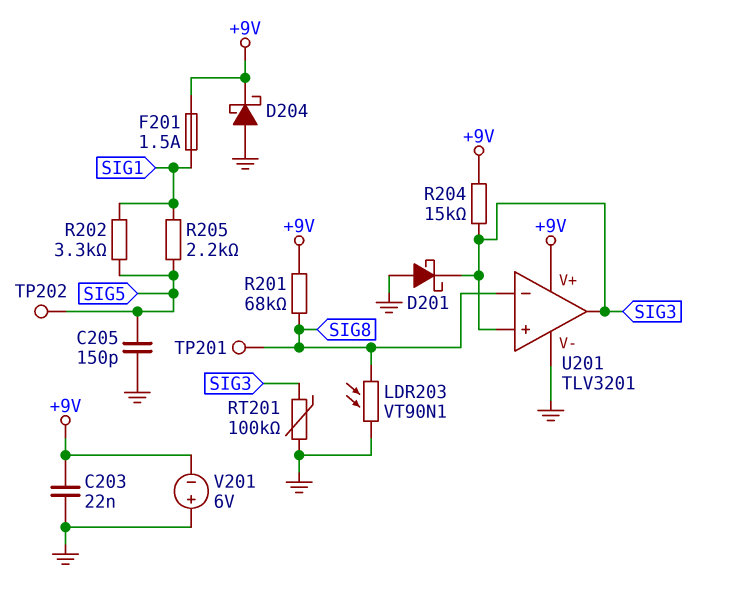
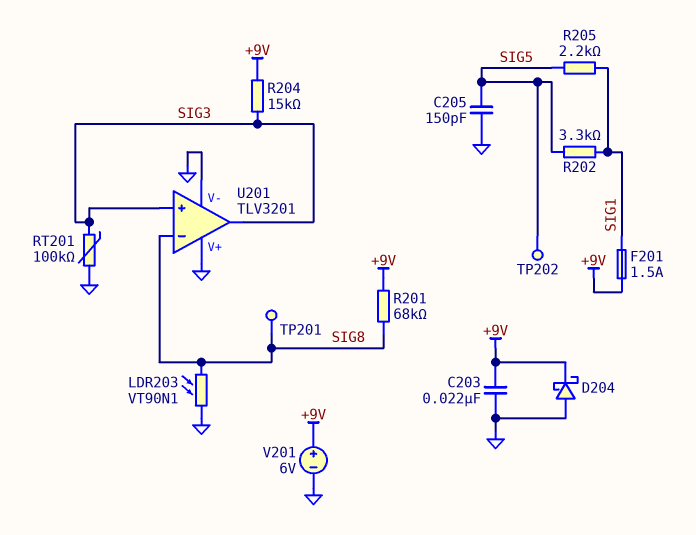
D201: schottky (A GND, K SIG3) -> none
U201 pin V+: +9V -> GND
V201: 6V (plus GND, minus +9V) -> 6V (plus +9V, minus GND)

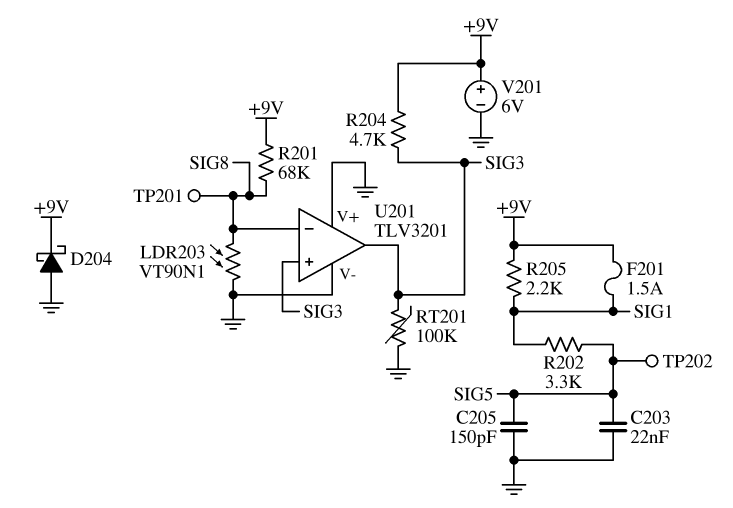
C203: 22nF (+9V, GND) -> 22nF (GND, SIG5)
R204: 15k (+9V, SIG3) -> 4.7k (+9V, SIG3)
R205: 2.2k (SIG1, SIG5) -> 2.2k (+9V, SIG1)

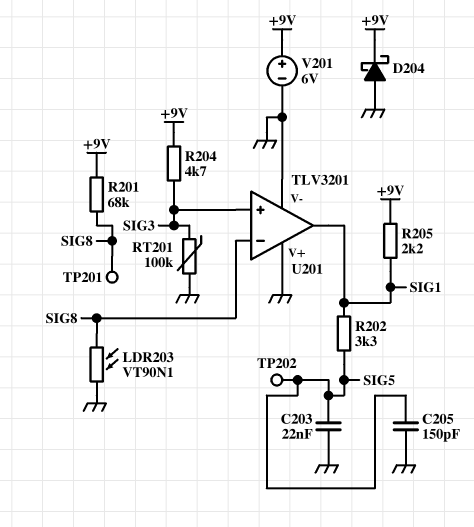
F201: 1.5A (+9V, SIG1) -> none
U201 pin out: SIG3 -> SIG1

